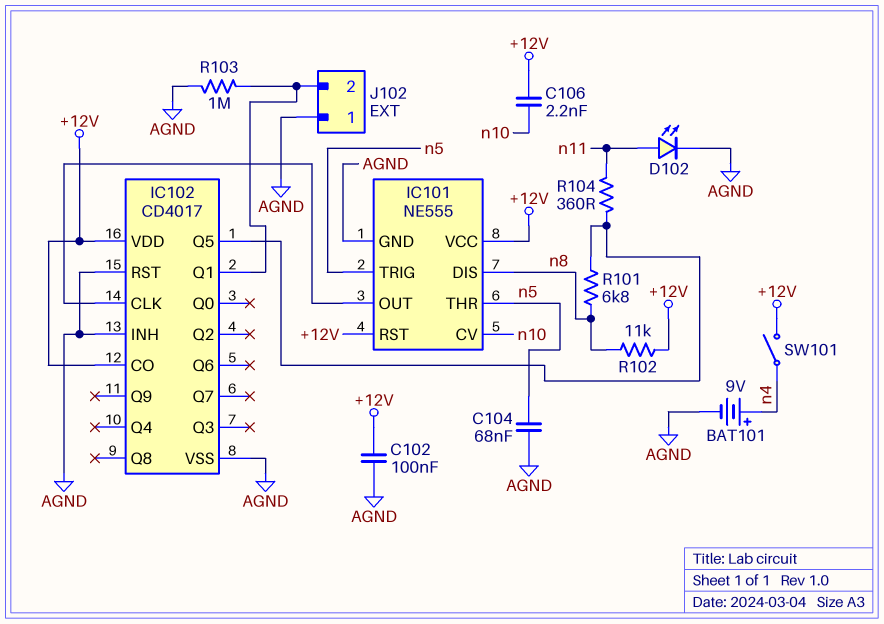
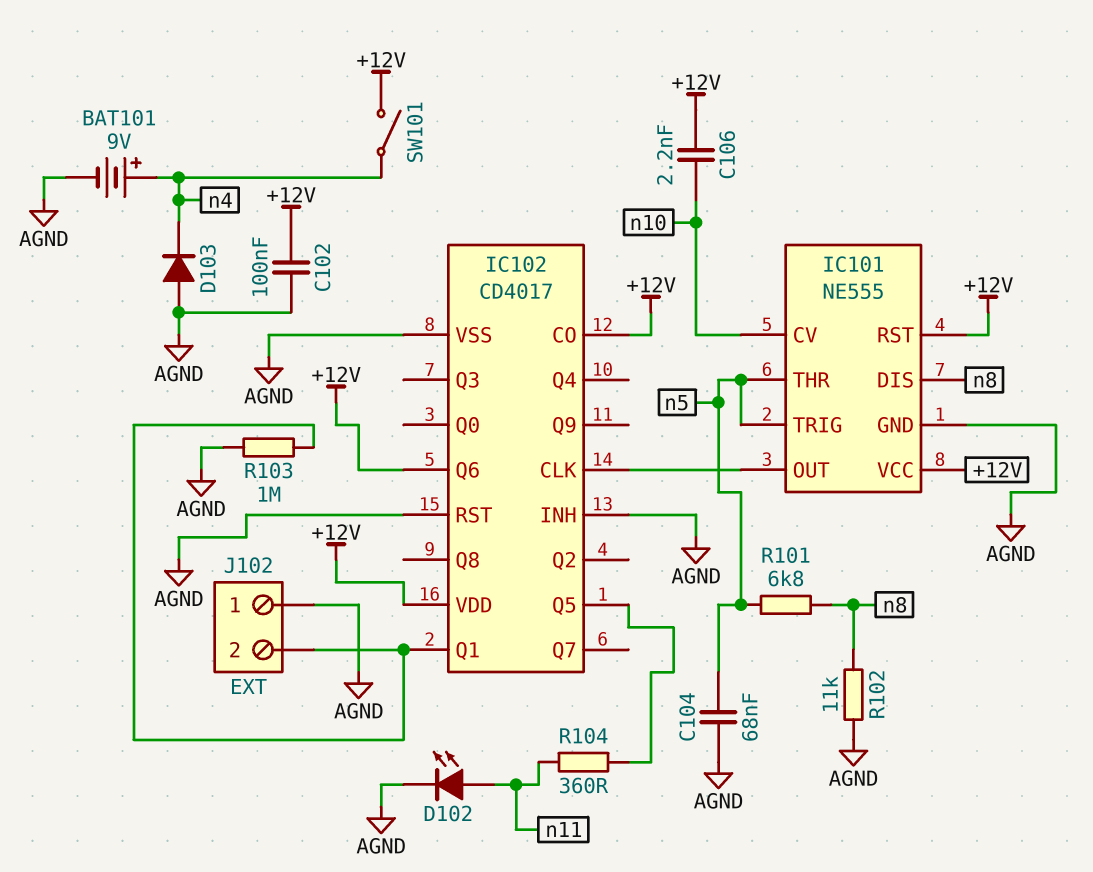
D103: none -> diode (A AGND, K n4)
IC102 pin Q6: none -> +12V
R101: 6.8k (IC102/Q5, n8) -> 6.8k (n5, n8)
R102: 11k (+12V, n8) -> 11k (AGND, n8)

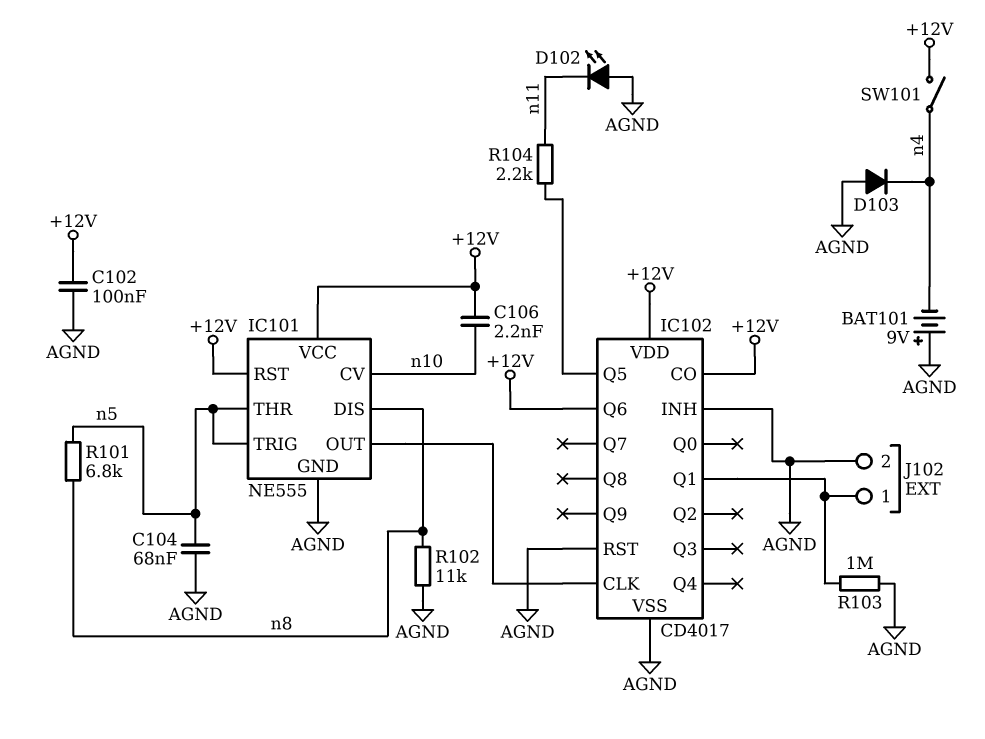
BAT101: 9V (plus n4, minus AGND) -> 9V (plus AGND, minus n4)
D102: LED (A n11, K AGND) -> LED (A AGND, K n11)
J102 pin 1: AGND -> IC102/Q1
J102 pin 2: IC102/Q1 -> AGND
R104: 360 (IC102/Q5, n11) -> 2.2k (IC102/Q5, n11)

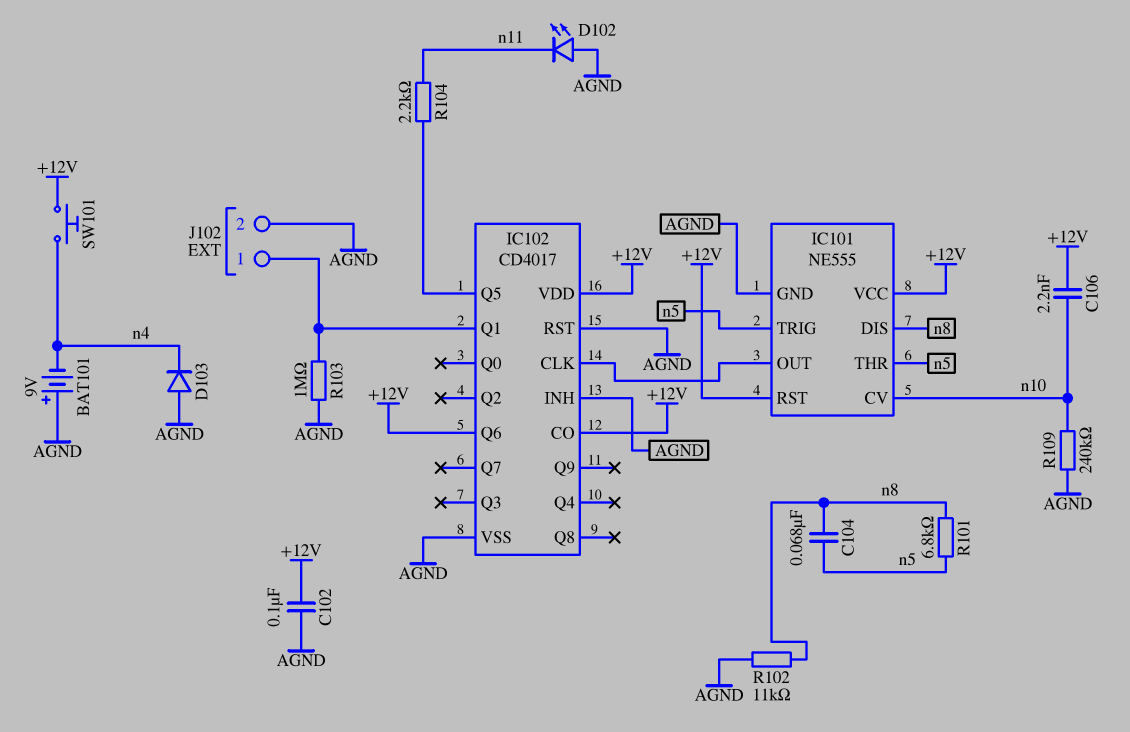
C104: 68nF (AGND, n5) -> 68nF (n5, n8)
R109: none -> 240k (AGND, n10)
SW101: switch (+12V, n4) -> button (+12V, n4)

